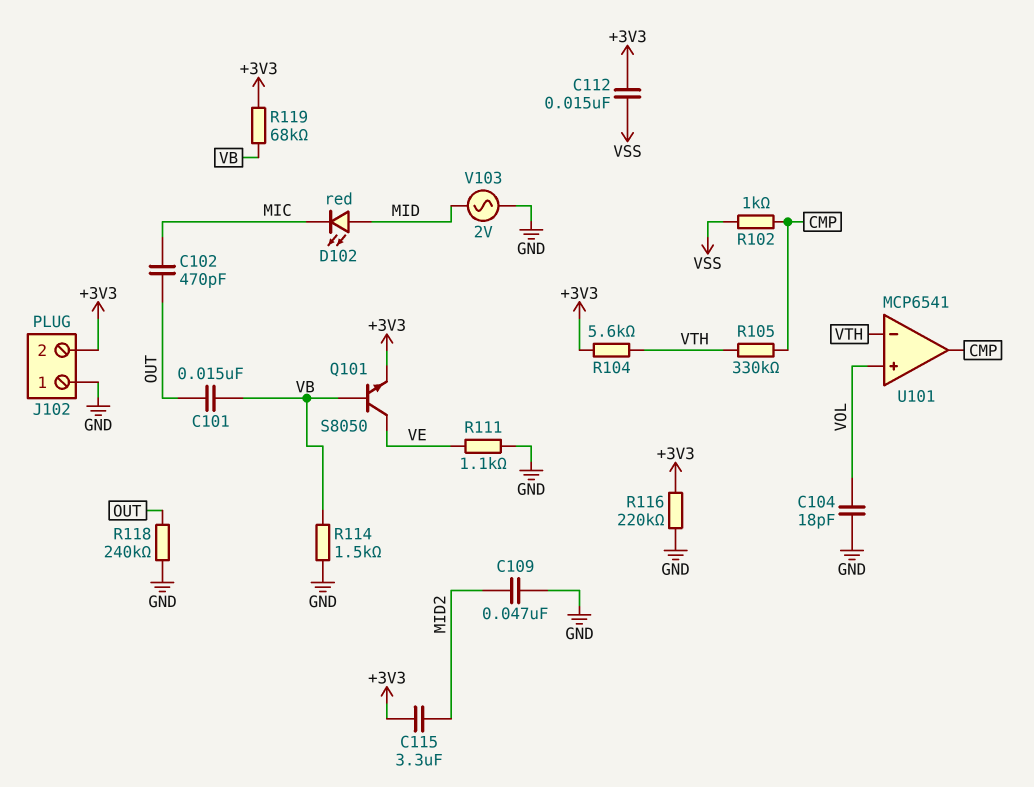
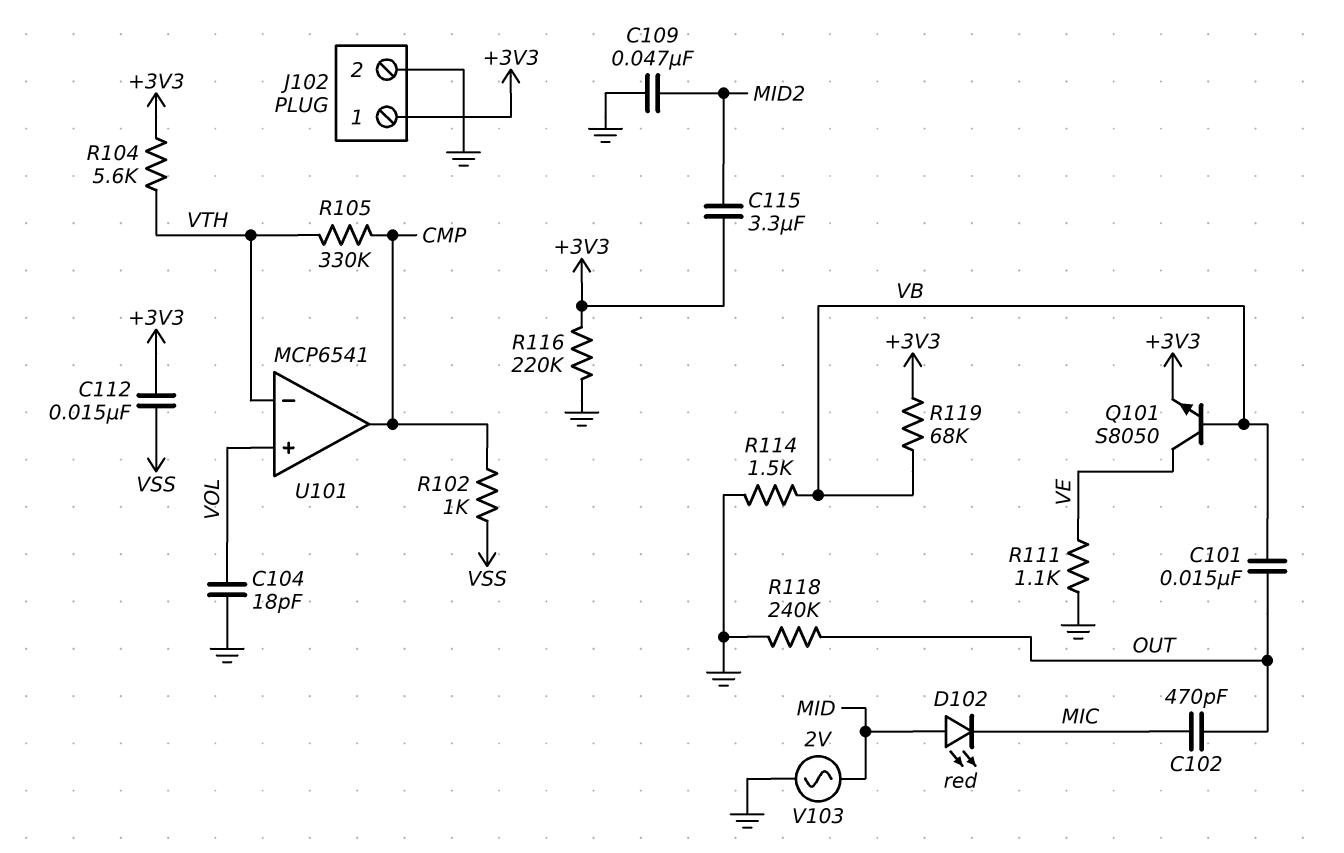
J102 pin 1: GND -> +3V3
J102 pin 2: +3V3 -> GND

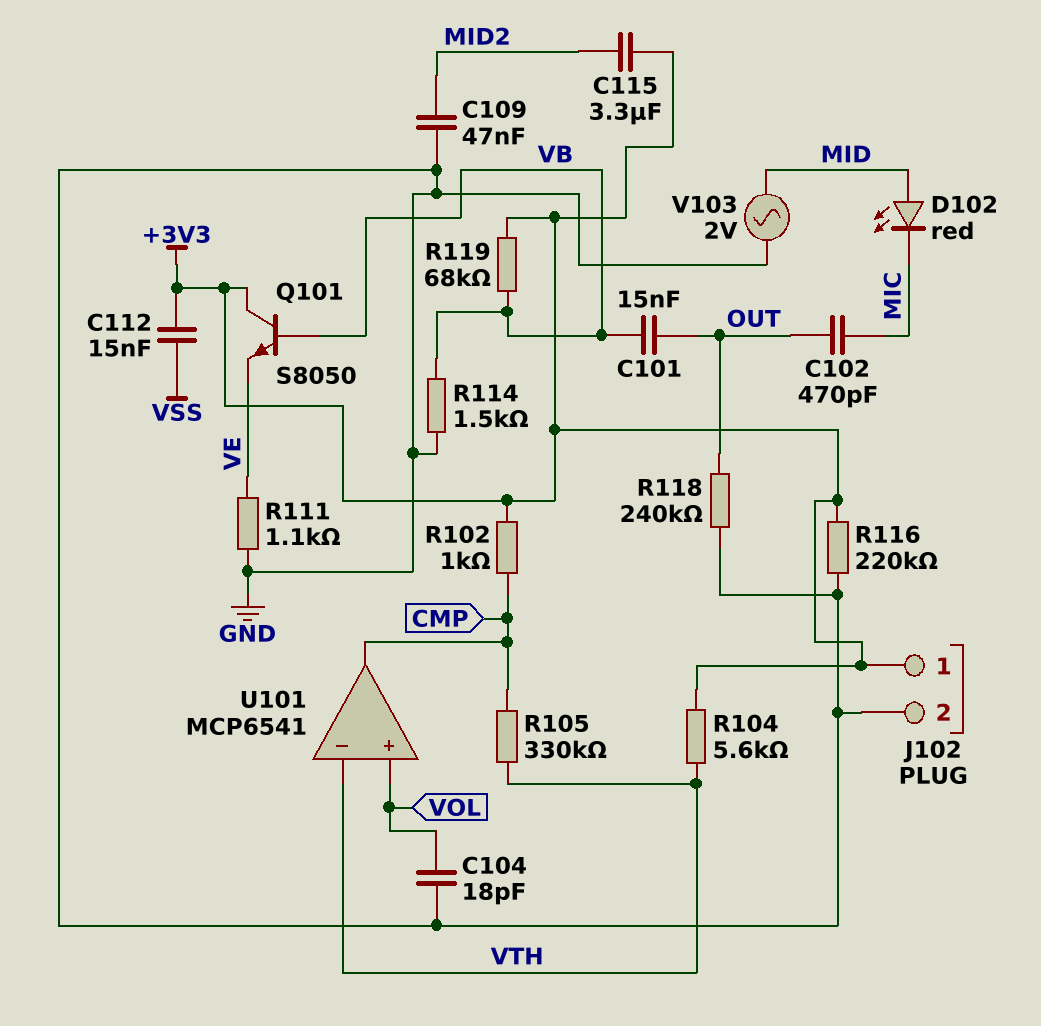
Q101: NPN S8050 (B VB, C VE, E +3V3) -> NPN S8050 (B VB, C +3V3, E VE)
R102: 1k (CMP, VSS) -> 1k (+3V3, CMP)

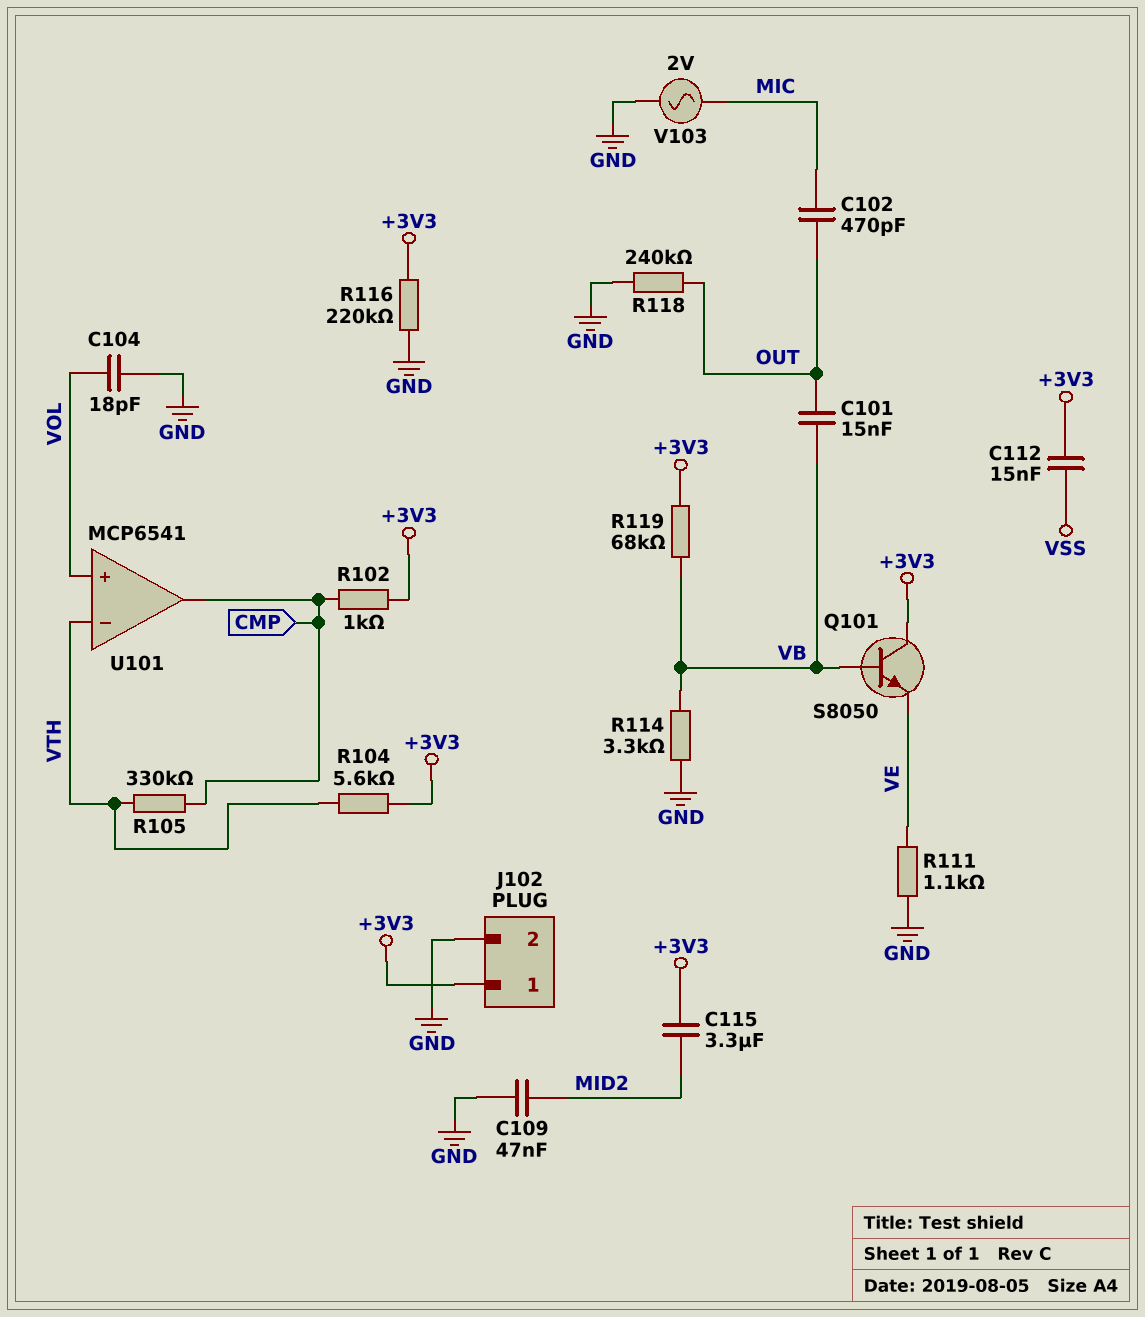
D102: LED red (A MID, K MIC) -> none
R114: 1.5k (GND, VB) -> 3.3k (GND, VB)
V103: AC 2V (GND, MID) -> AC 2V (GND, MIC)

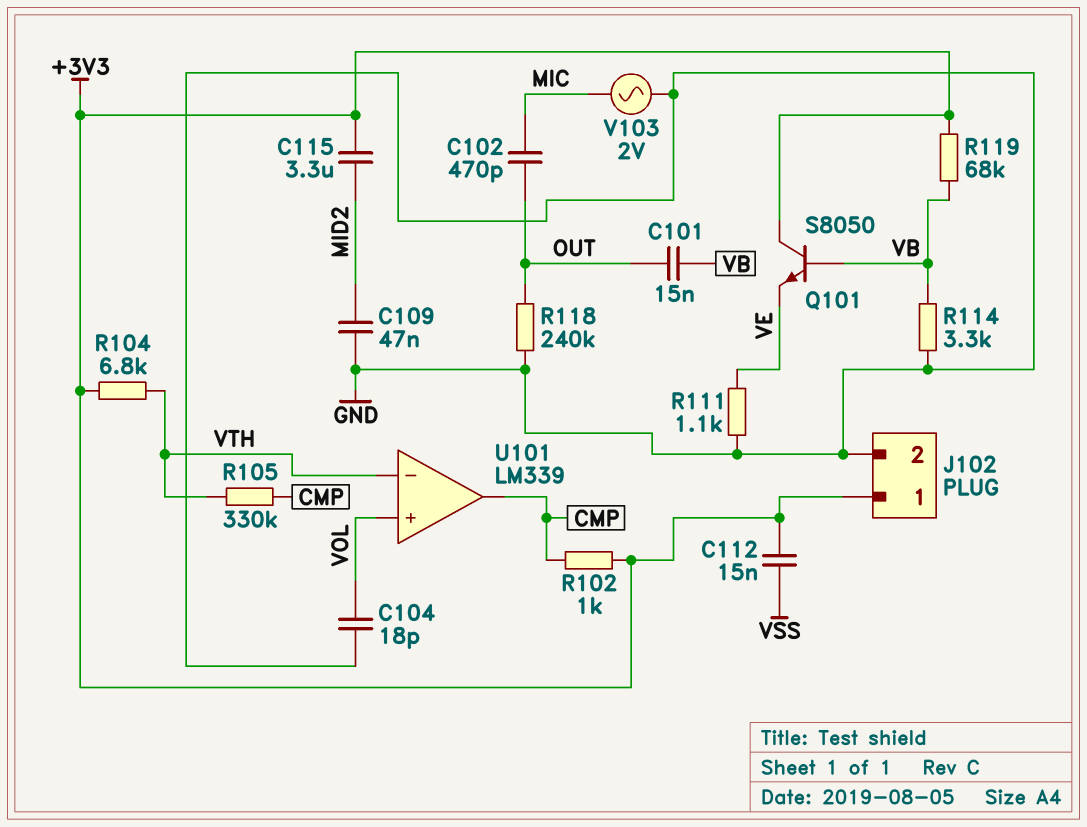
R104: 5.6k (+3V3, VTH) -> 6.8k (+3V3, VTH)
R116: 220k (+3V3, GND) -> none
U101: MCP6541 -> LM339

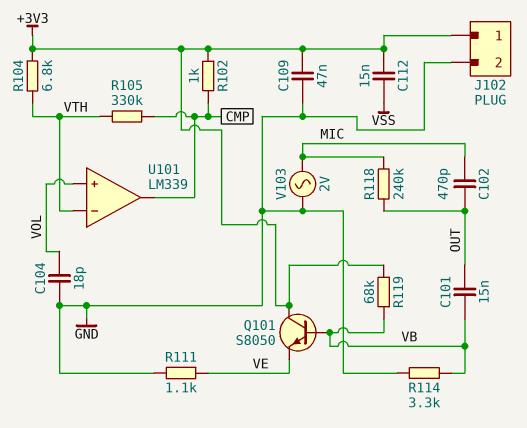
C109: 47nF (GND, MID2) -> 47nF (+3V3, GND)
C115: 3.3uF (+3V3, MID2) -> none
R118: 240k (GND, OUT) -> 240k (MIC, OUT)

